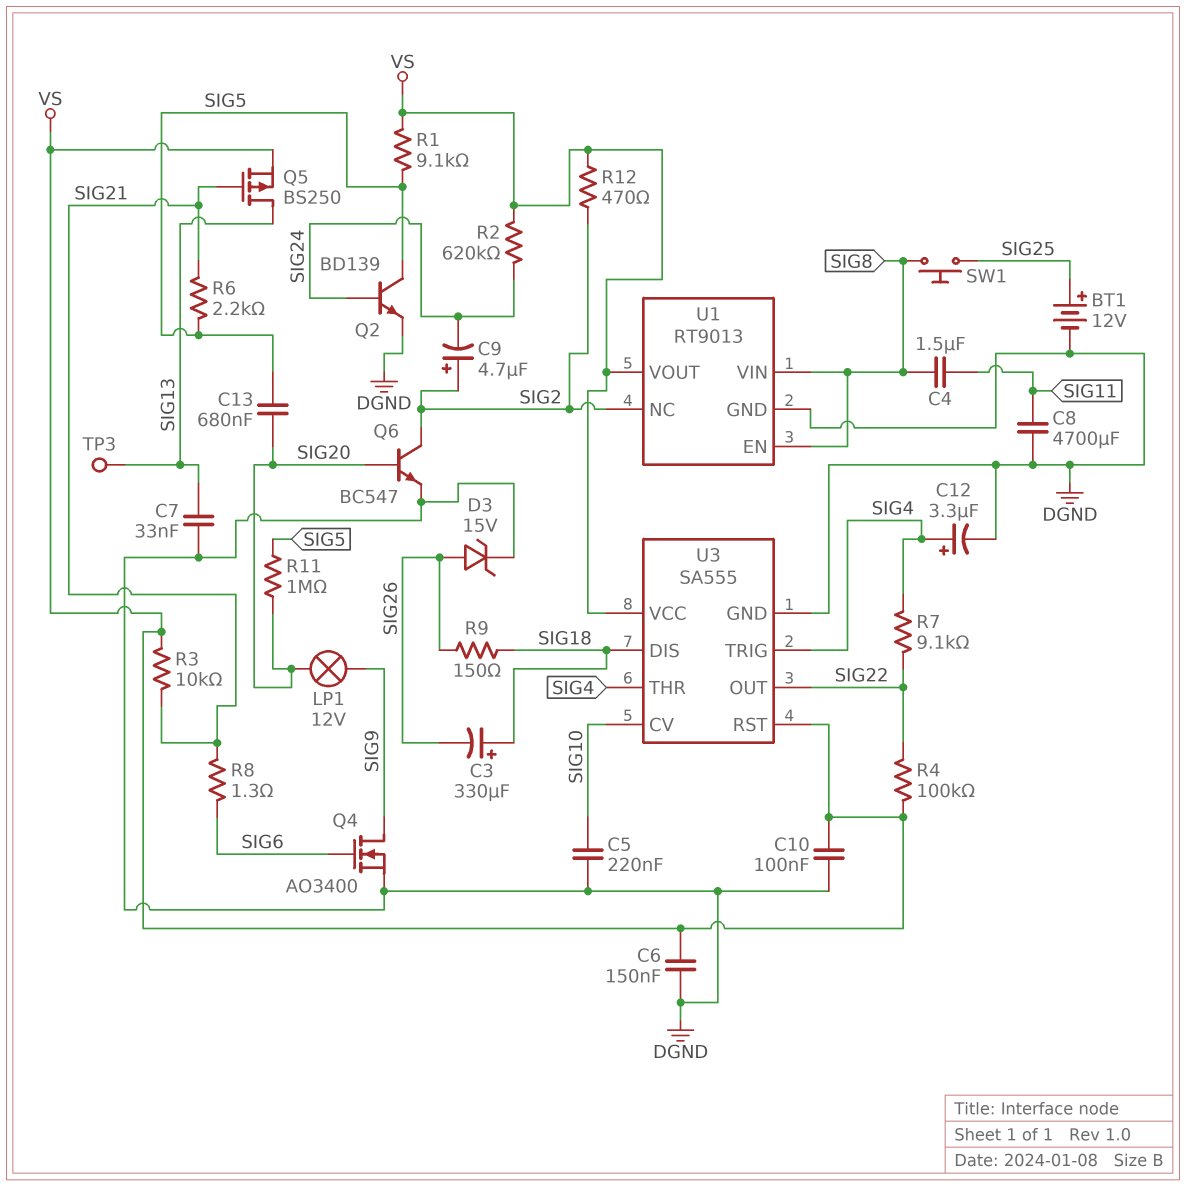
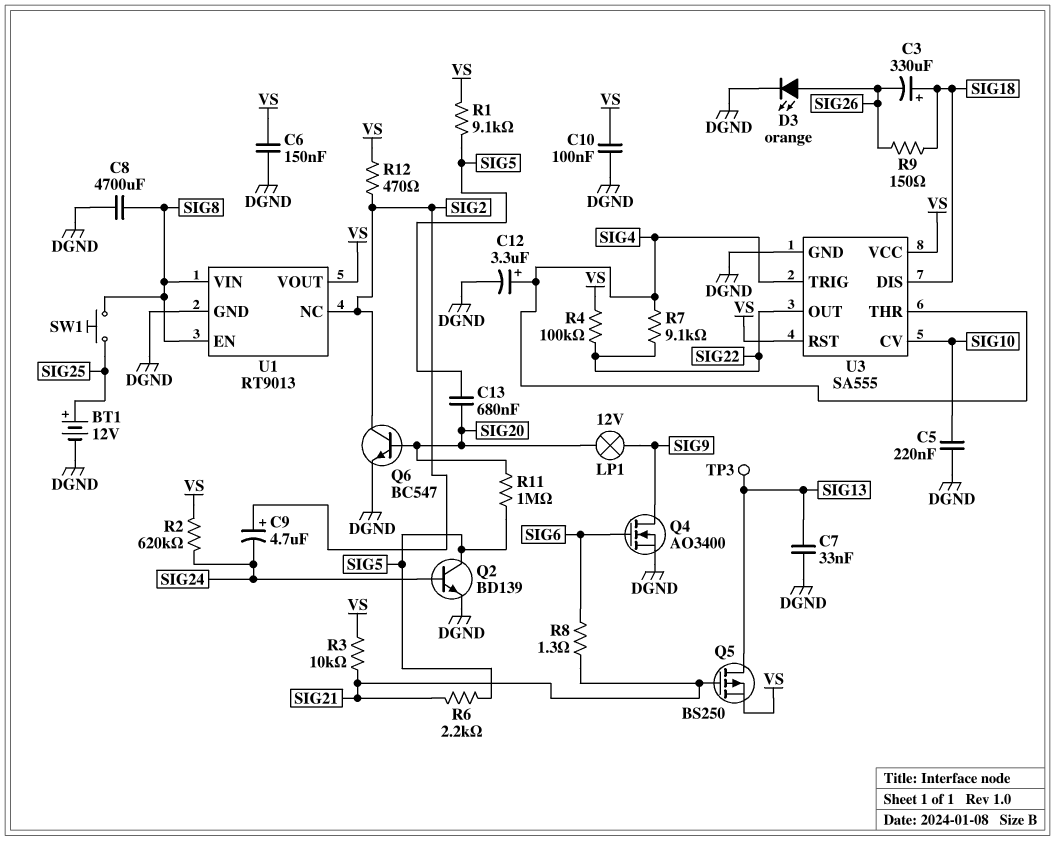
C4: 1.5uF (SIG8, SIG11) -> none
C8: 4700uF (DGND, SIG11) -> 4700uF (DGND, SIG8)
D3: zener 15V (A SIG26, K DGND) -> LED orange (A SIG26, K DGND)

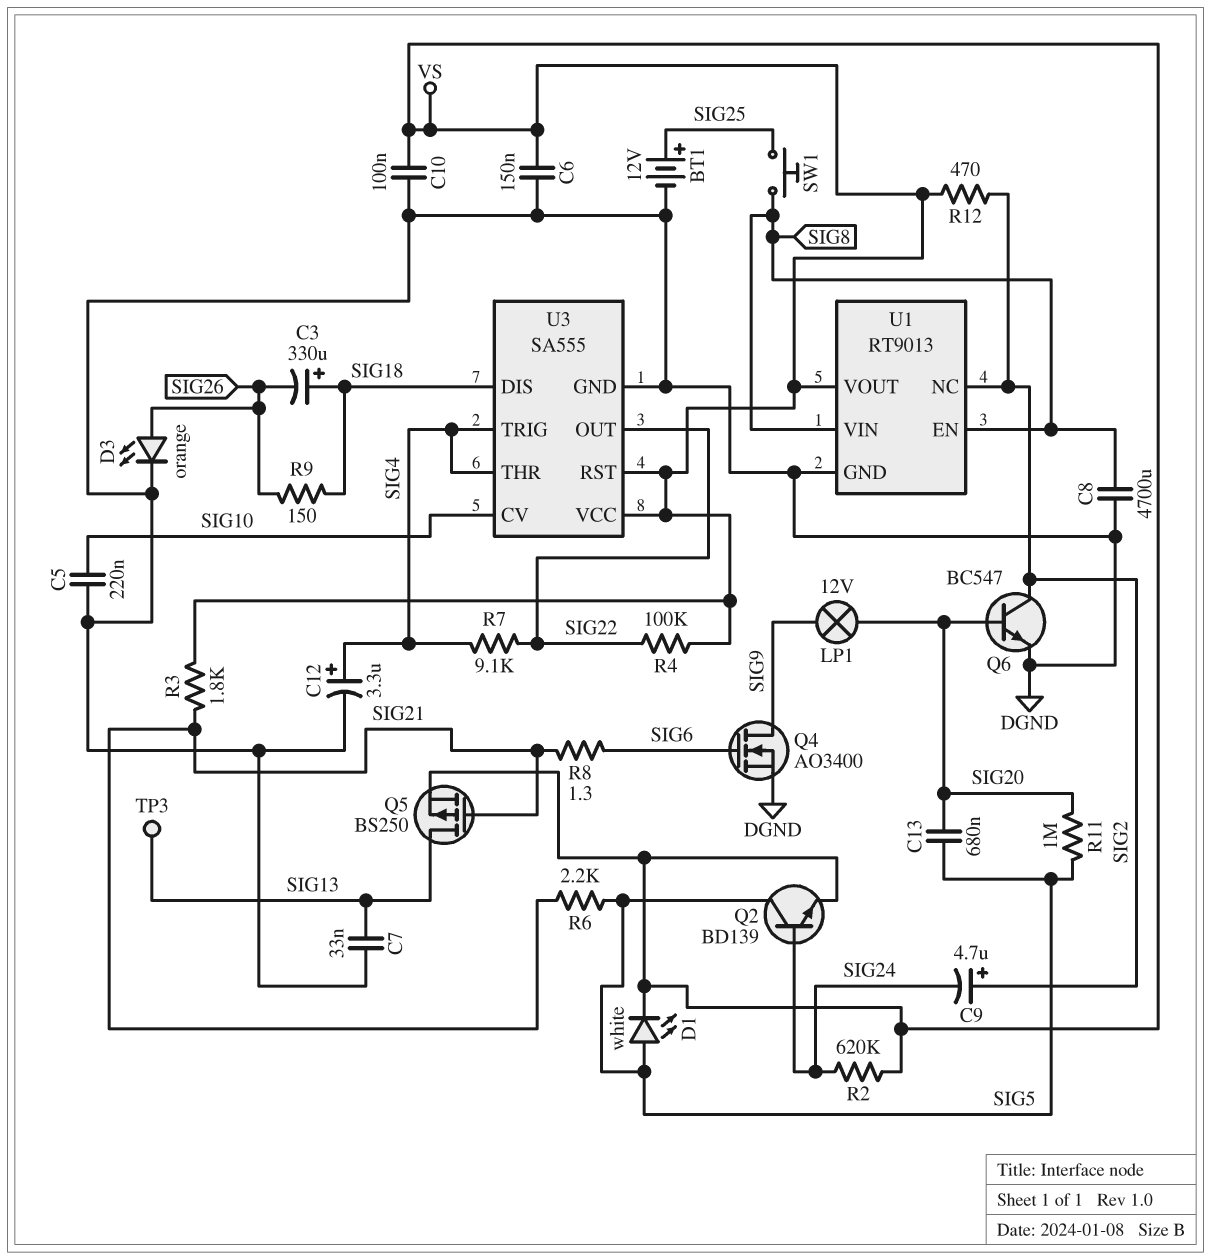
D1: none -> LED white (A SIG5, K VS)
Q2: NPN BD139 (B SIG24, C SIG5, E DGND) -> NPN BD139 (B SIG24, C SIG5, E VS)
R1: 9.1k (SIG5, VS) -> none
R3: 10k (SIG21, VS) -> 1.8k (SIG21, VS)

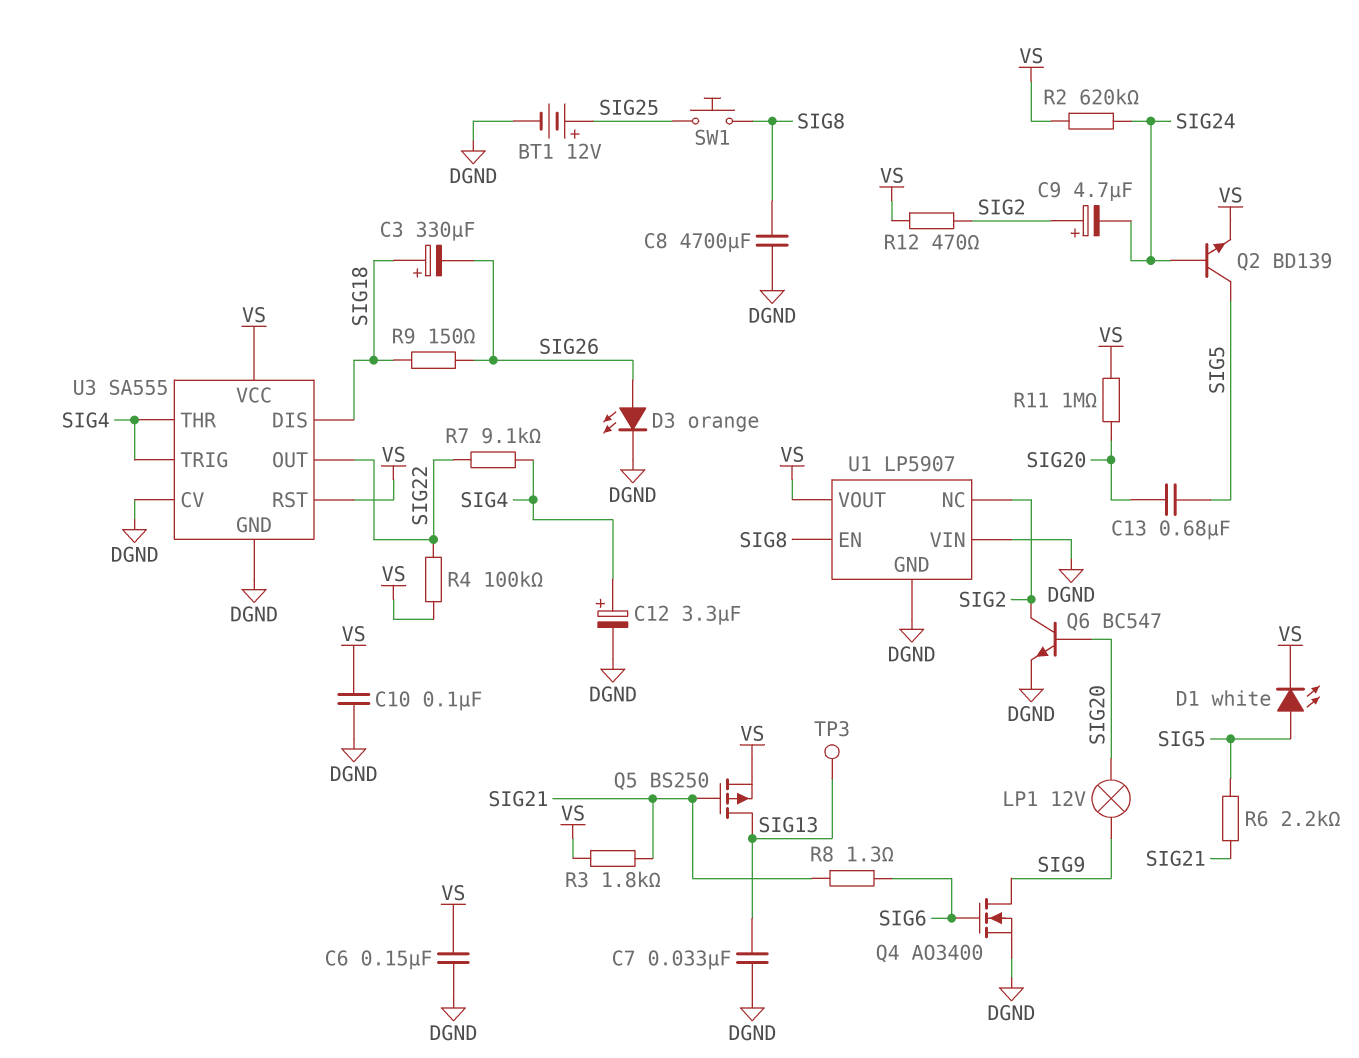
C5: 220nF (DGND, SIG10) -> none
R11: 1M (SIG5, SIG20) -> 1M (SIG20, VS)
U1: RT9013 -> LP5907
U1 pin VIN: SIG8 -> DGND
U3 pin CV: SIG10 -> DGND

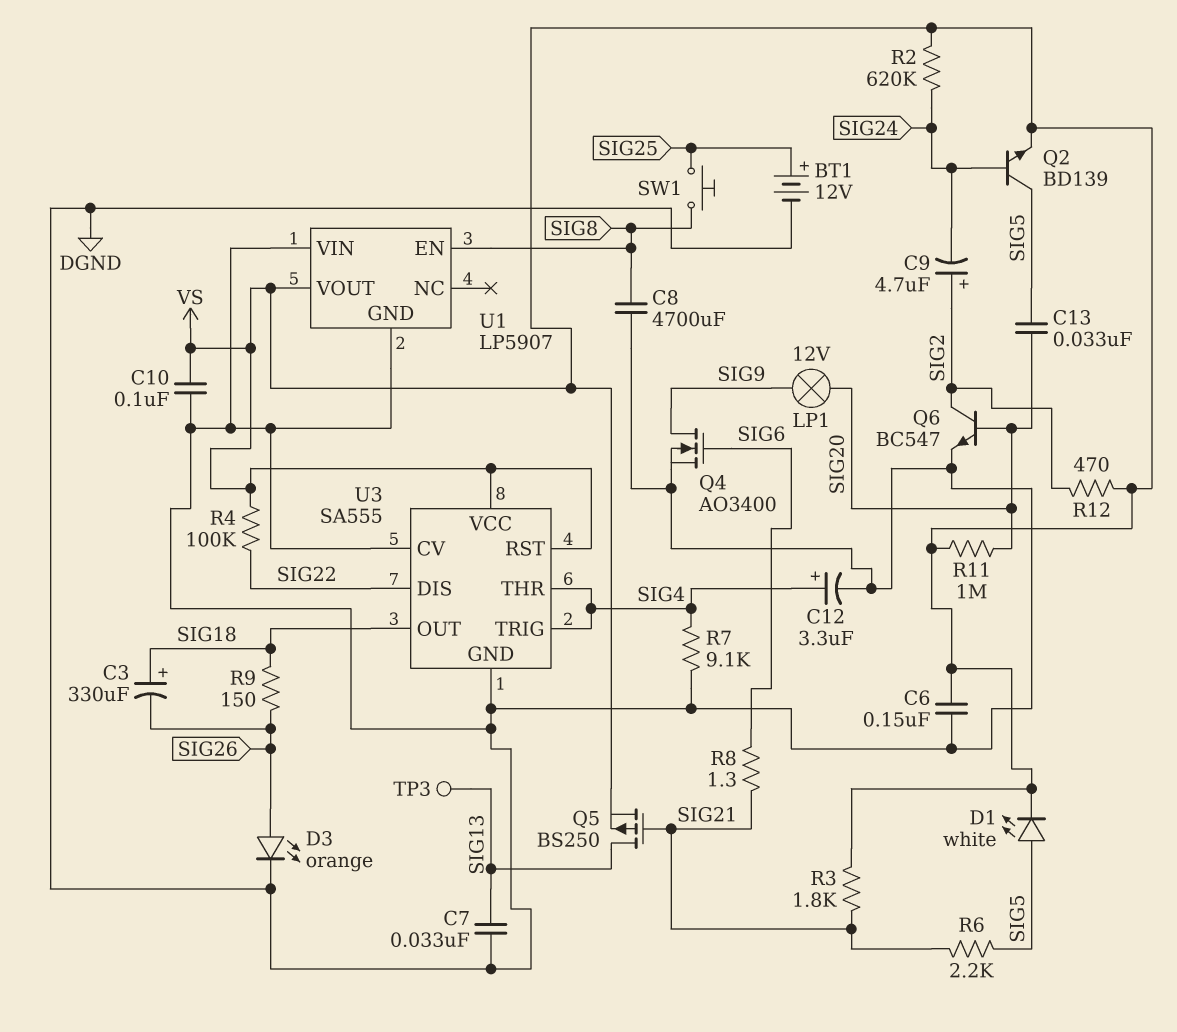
C13: 680nF (SIG5, SIG20) -> 33nF (SIG5, SIG20)
R7: 9.1k (SIG4, SIG22) -> 9.1k (DGND, SIG4)
U1 pin NC: SIG2 -> none
U3 pin DIS: SIG18 -> SIG22
U3 pin OUT: SIG22 -> SIG18

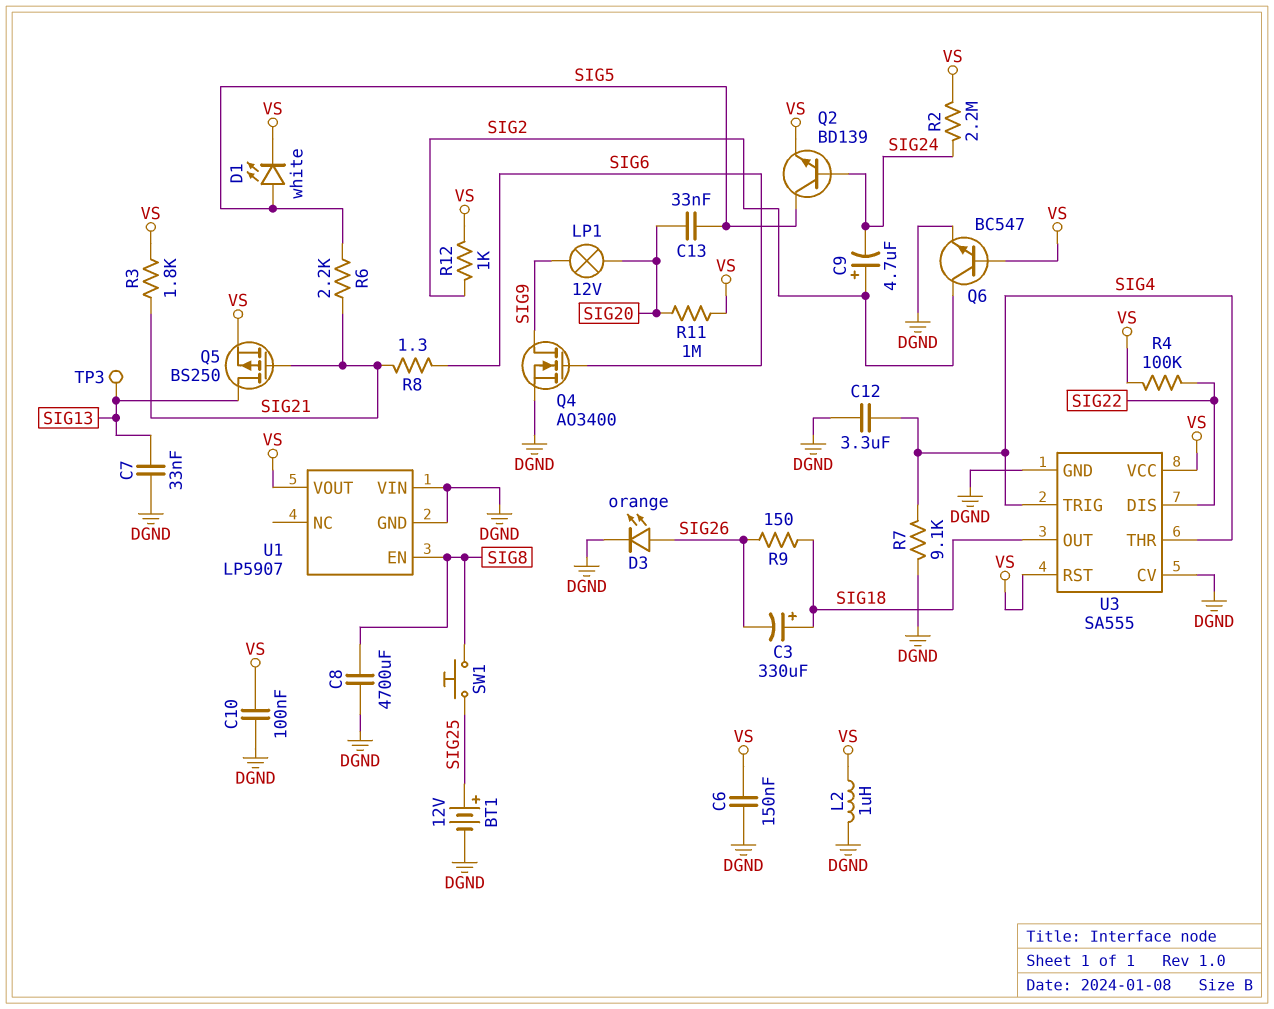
C12: 3.3uF (plus SIG4, minus DGND) -> 3.3uF (DGND, SIG4)
L2: none -> 1uH (DGND, VS)
Q6: NPN BC547 (B SIG20, C SIG2, E DGND) -> NPN BC547 (B VS, C SIG2, E DGND)
R2: 620k (SIG24, VS) -> 2.2M (SIG24, VS)
R12: 470 (SIG2, VS) -> 1k (SIG2, VS)

